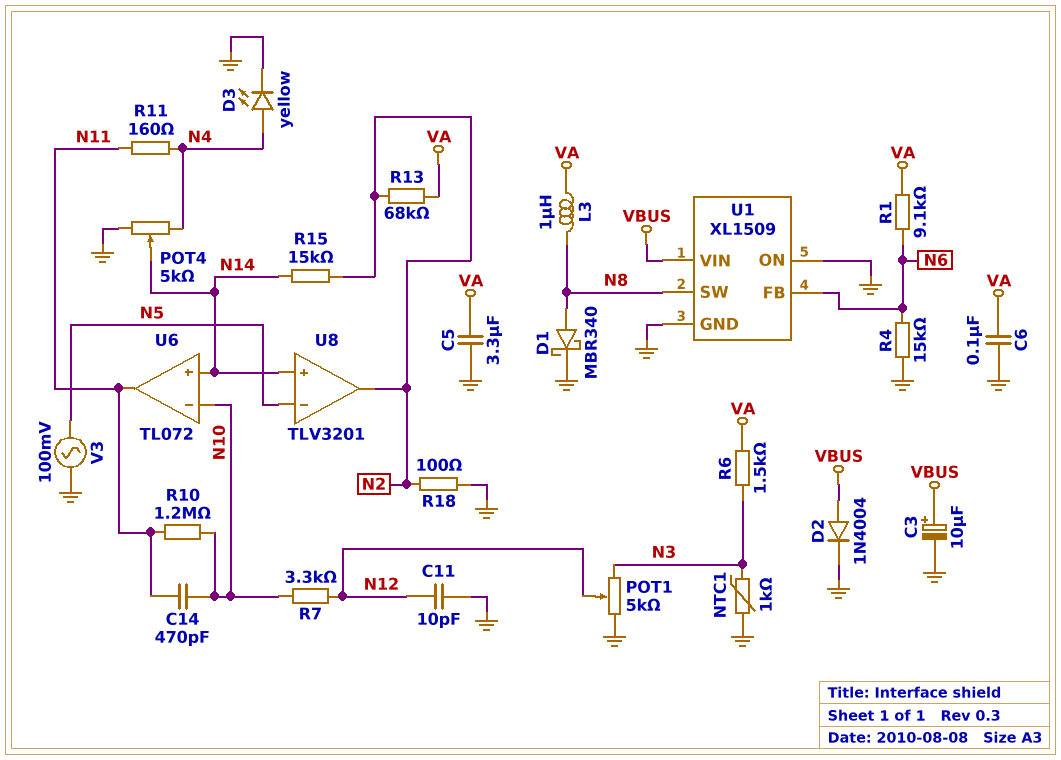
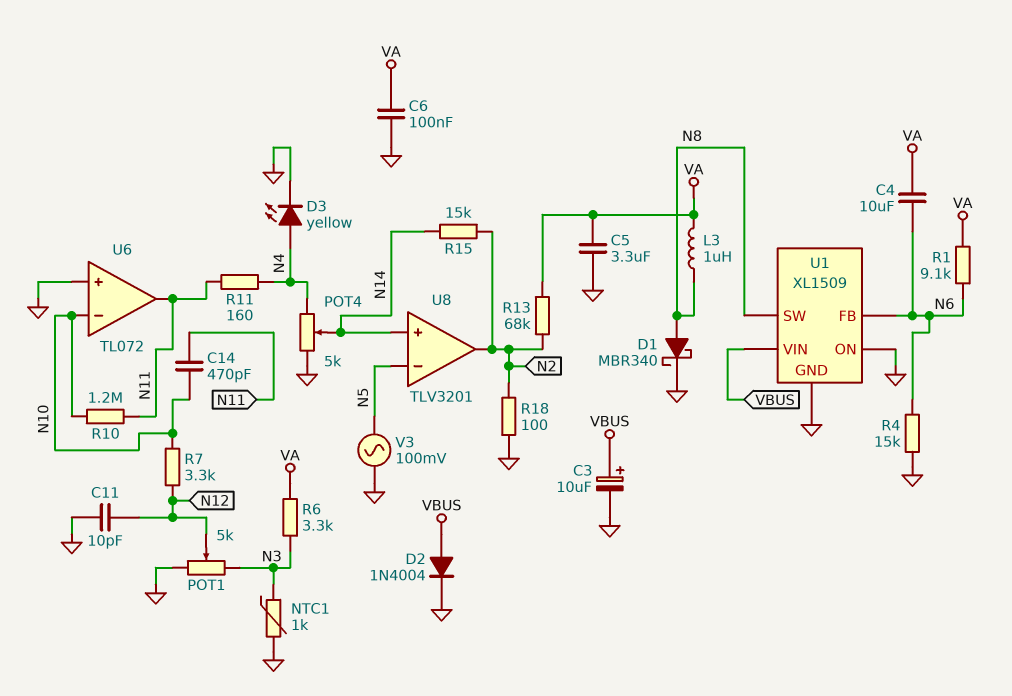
C4: none -> 10uF (N6, VA)
R6: 1.5k (N3, VA) -> 3.3k (N3, VA)
U6 pin in+: N14 -> GND

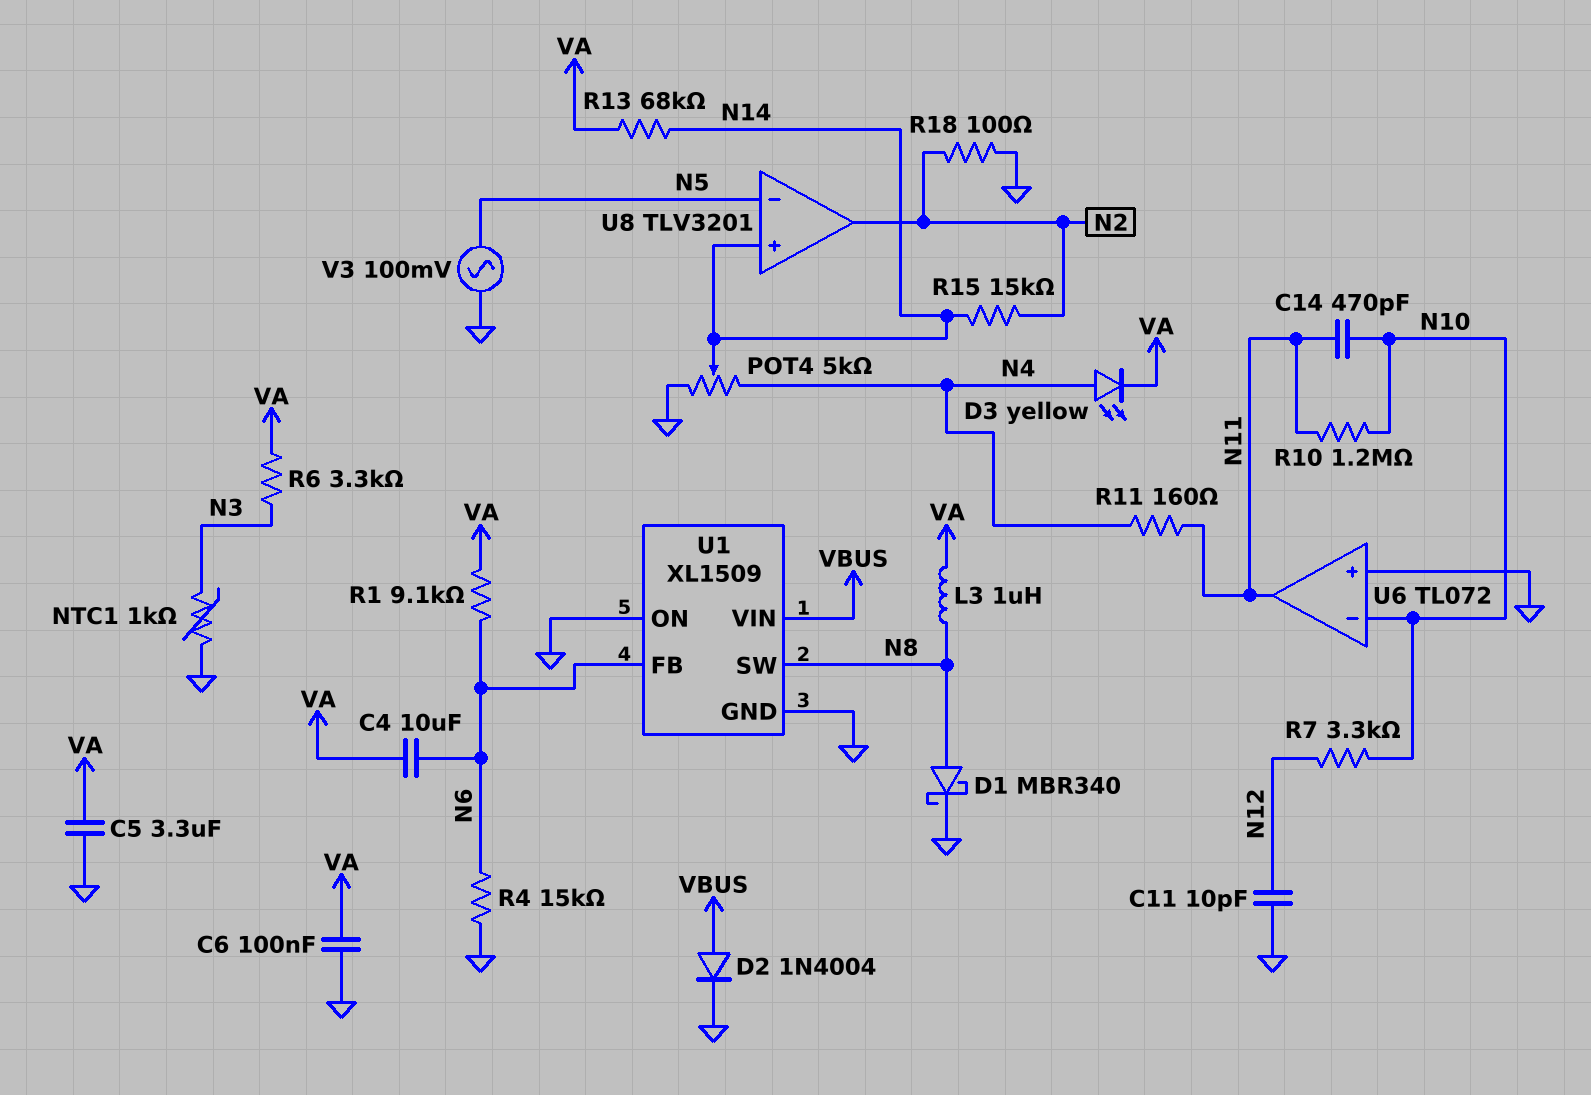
C3: 10uF (plus VBUS, minus GND) -> none
D3: LED yellow (A N4, K GND) -> LED yellow (A N4, K VA)
POT1: 5k (GND, N3, wiper N12) -> none
R13: 68k (N2, VA) -> 68k (N14, VA)

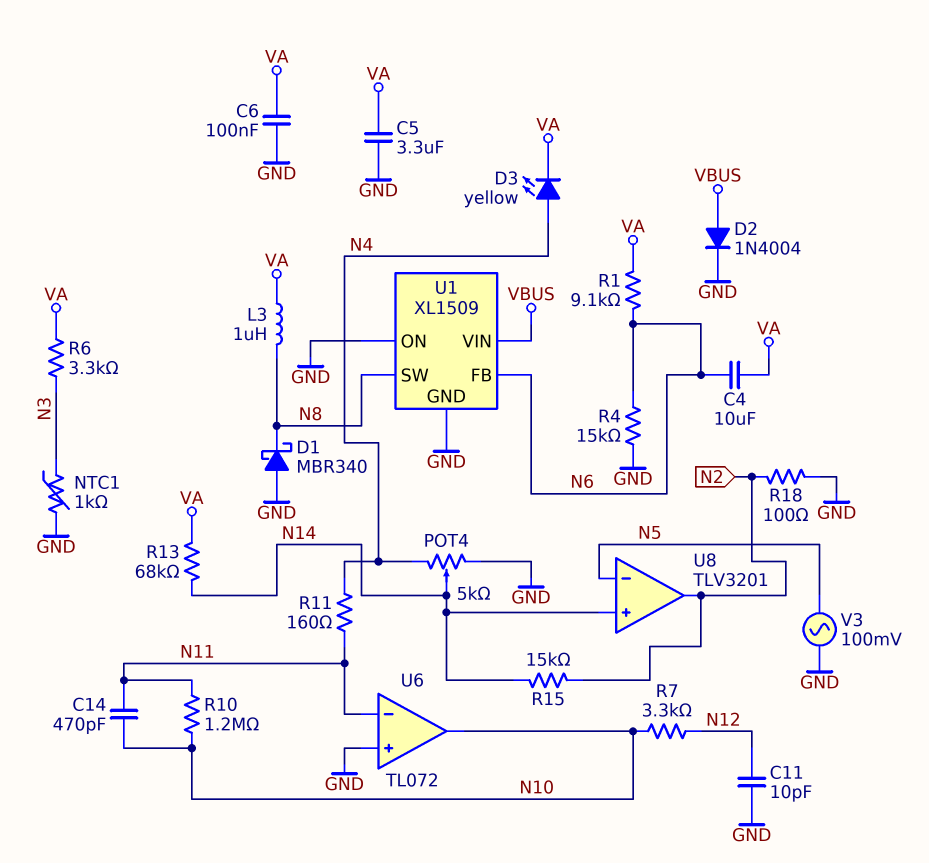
D1: schottky MBR340 (A N8, K GND) -> schottky MBR340 (A GND, K N8)
U6 pin in-: N10 -> N11
U6 pin out: N11 -> N10

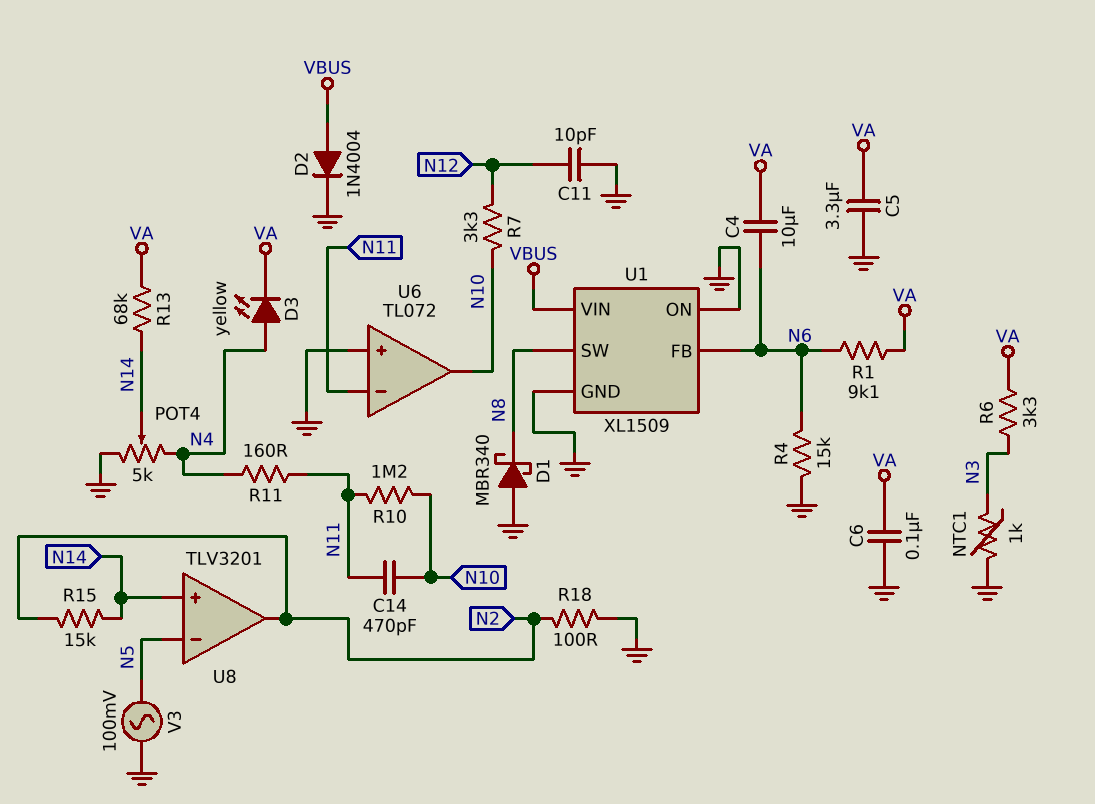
L3: 1uH (N8, VA) -> none

